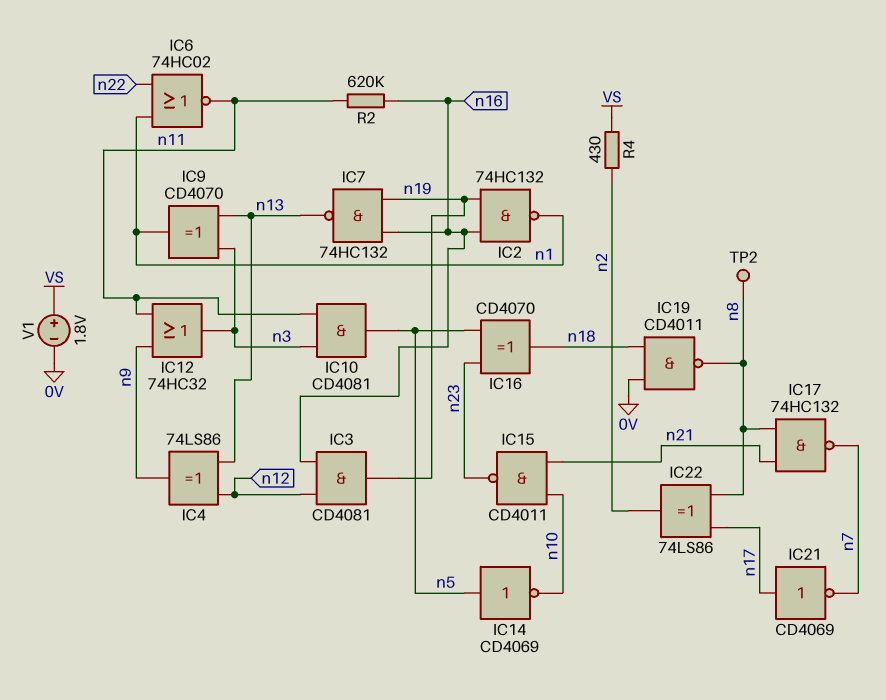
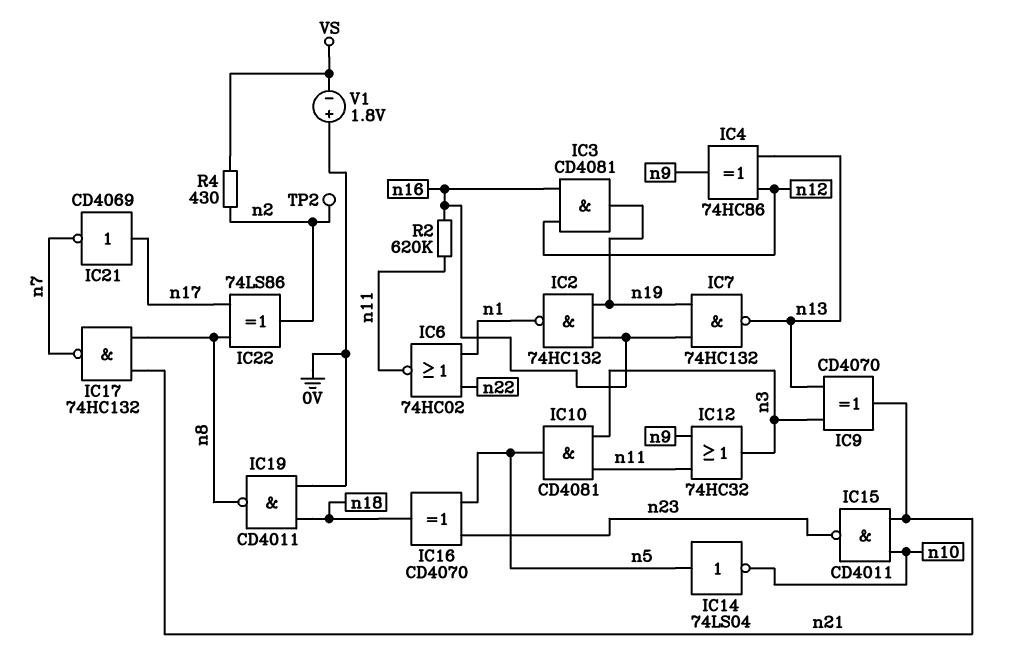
IC4: XOR 74LS86 (in n12, in n13, out n9) -> XOR 74HC86 (in n12, in n13, out n9)
IC9: XOR CD4070 (in n3, in n13, out n1) -> XOR CD4070 (in n3, in n13, out n21)
IC14: NOT CD4069 (in n5, out n10) -> NOT 74LS04 (in n5, out n10)
TP2: test point (n8) -> test point (n2)
V1: 1.8V (plus VS, minus 0V) -> 1.8V (plus 0V, minus VS)

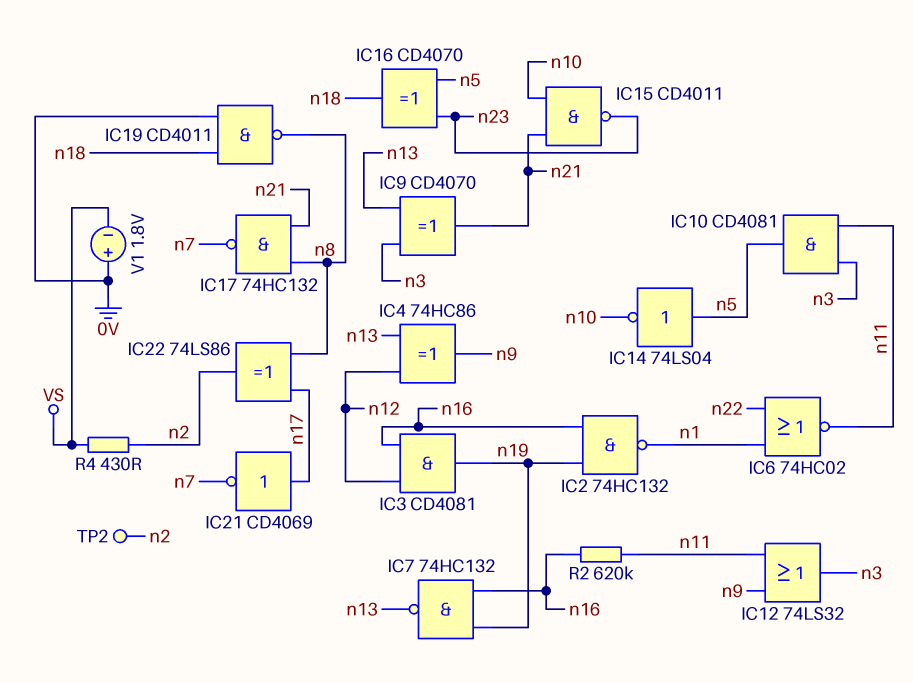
IC12: OR 74HC32 (in n9, in n11, out n3) -> OR 74LS32 (in n9, in n11, out n3)

